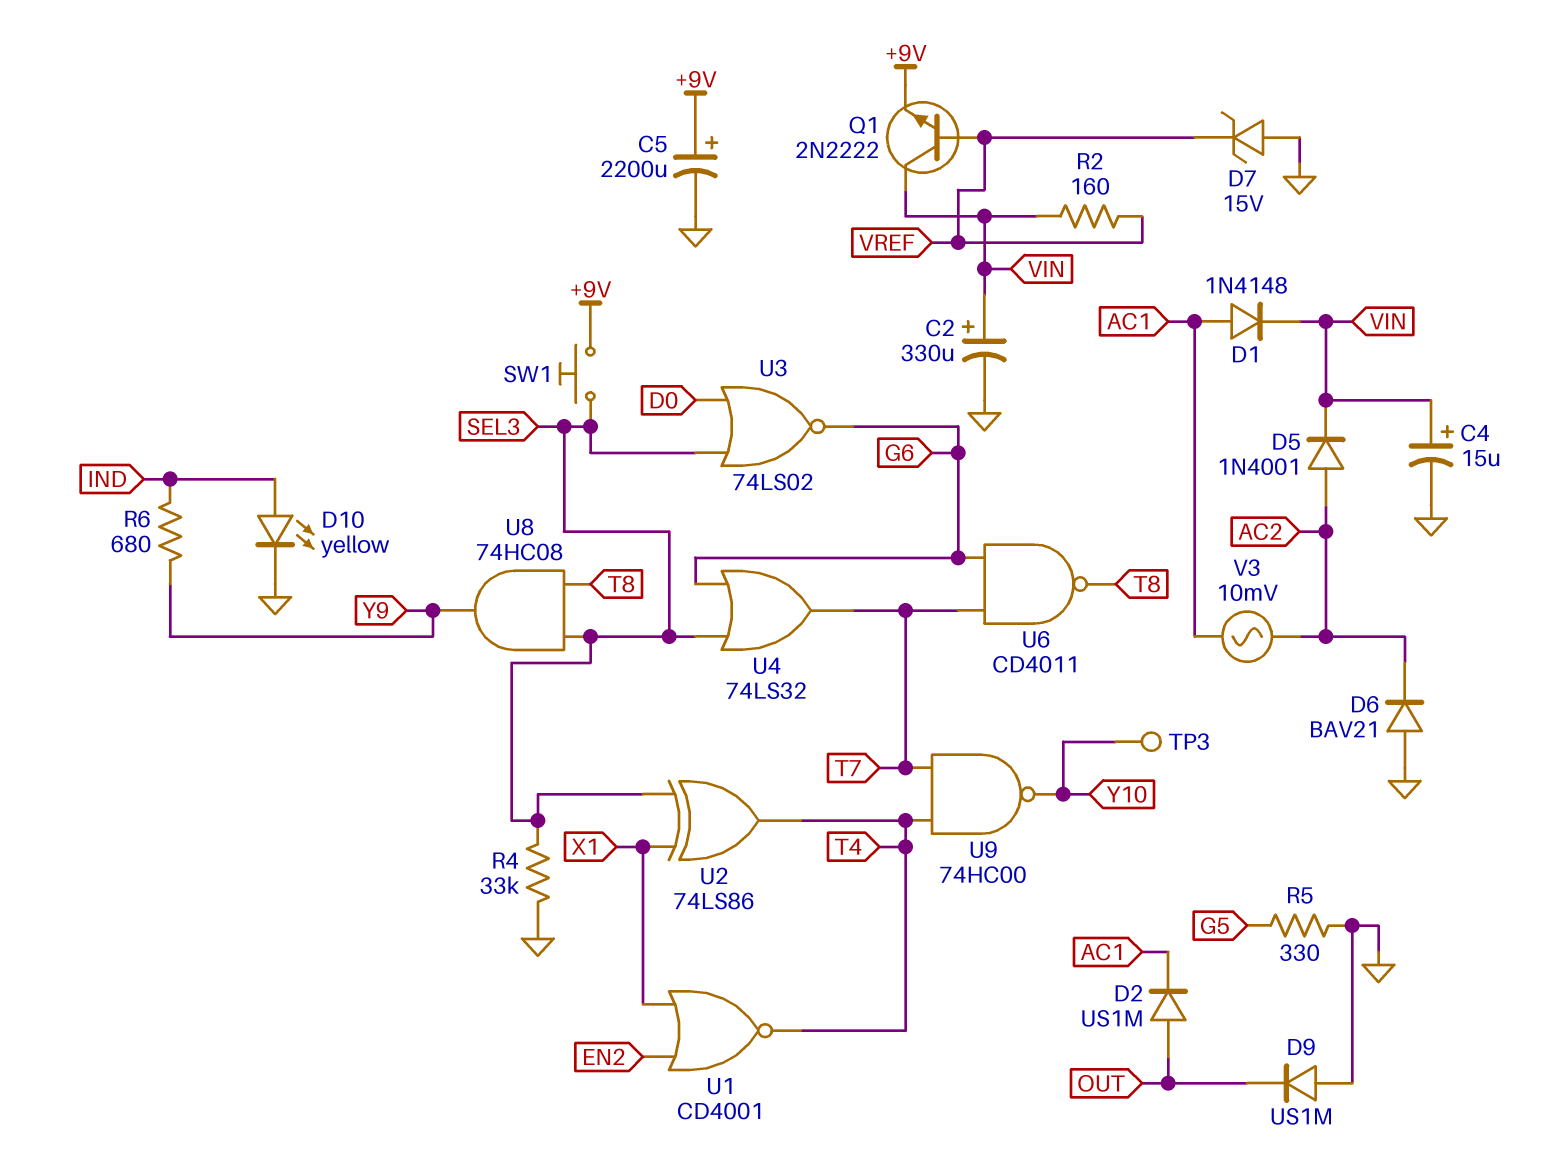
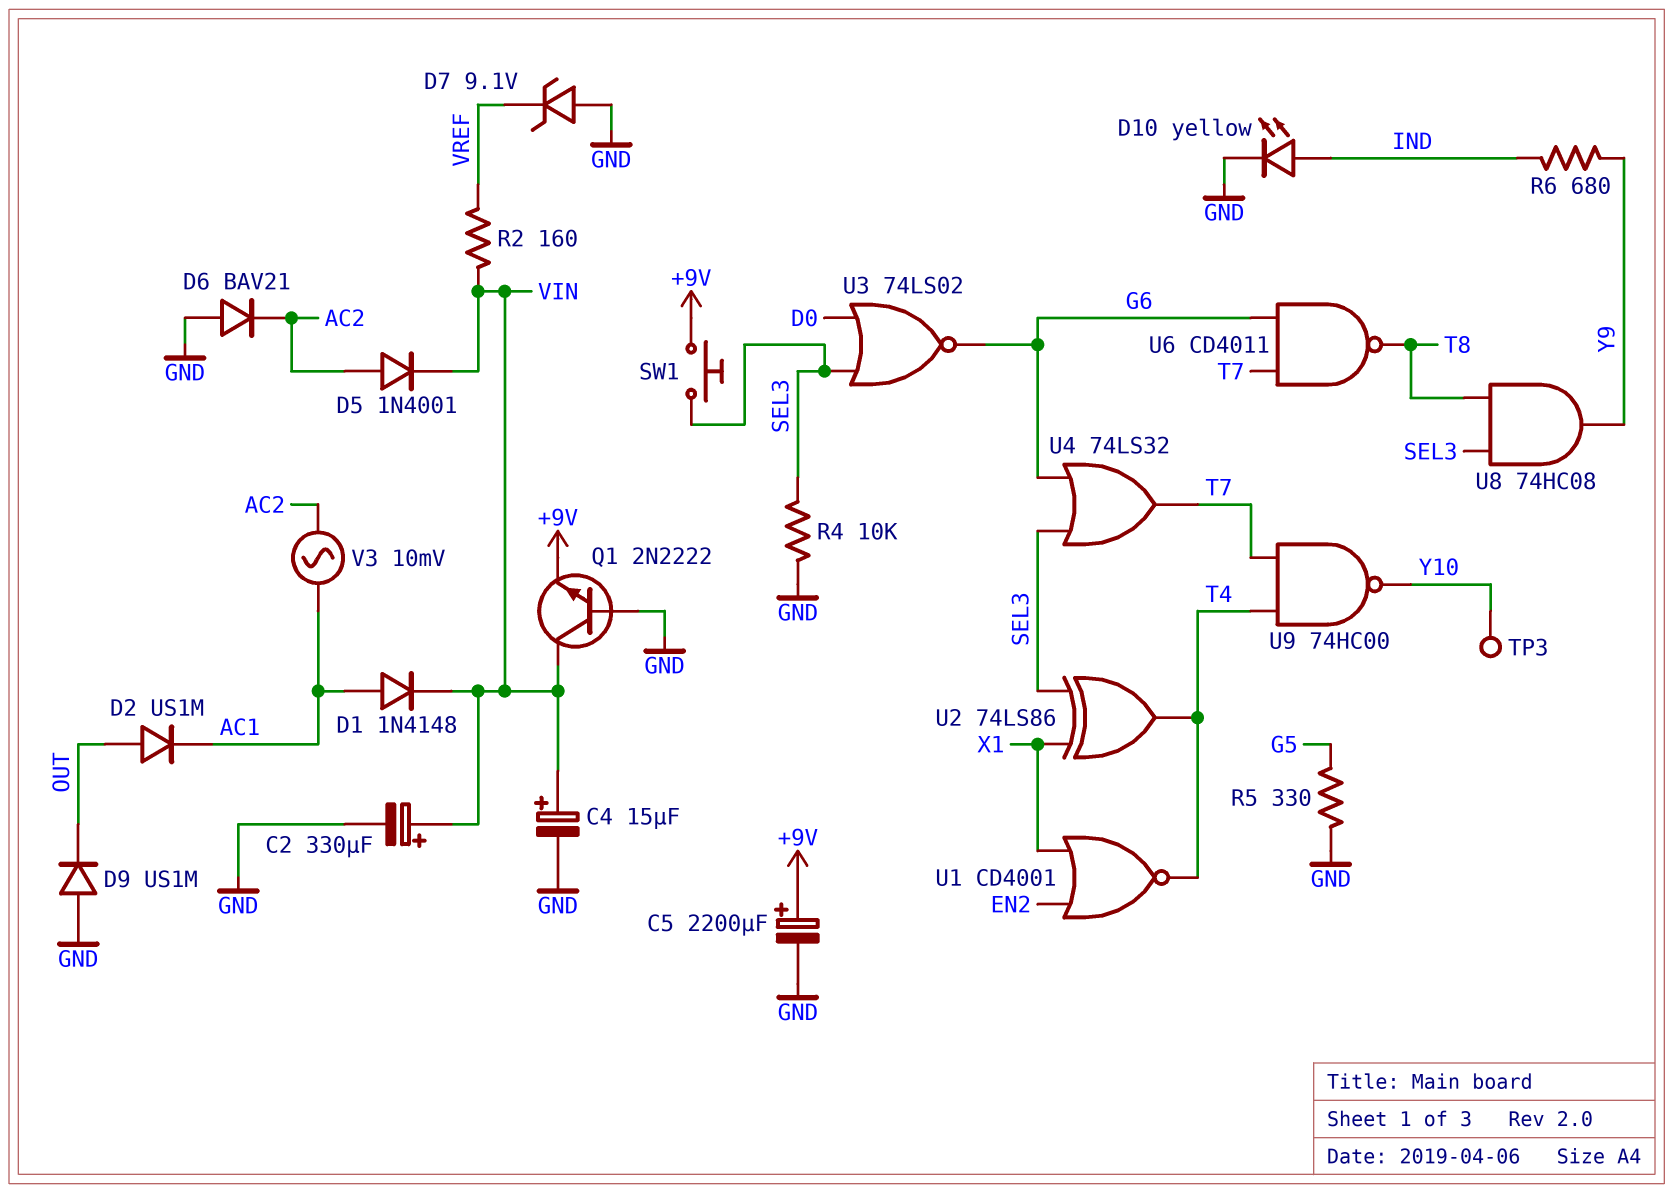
D7: zener 15V (A GND, K VREF) -> zener 9.1V (A GND, K VREF)
Q1: NPN 2N2222 (B VREF, C VIN, E +9V) -> NPN 2N2222 (B GND, C VIN, E +9V)
R4: 33k (GND, SEL3) -> 10k (GND, SEL3)

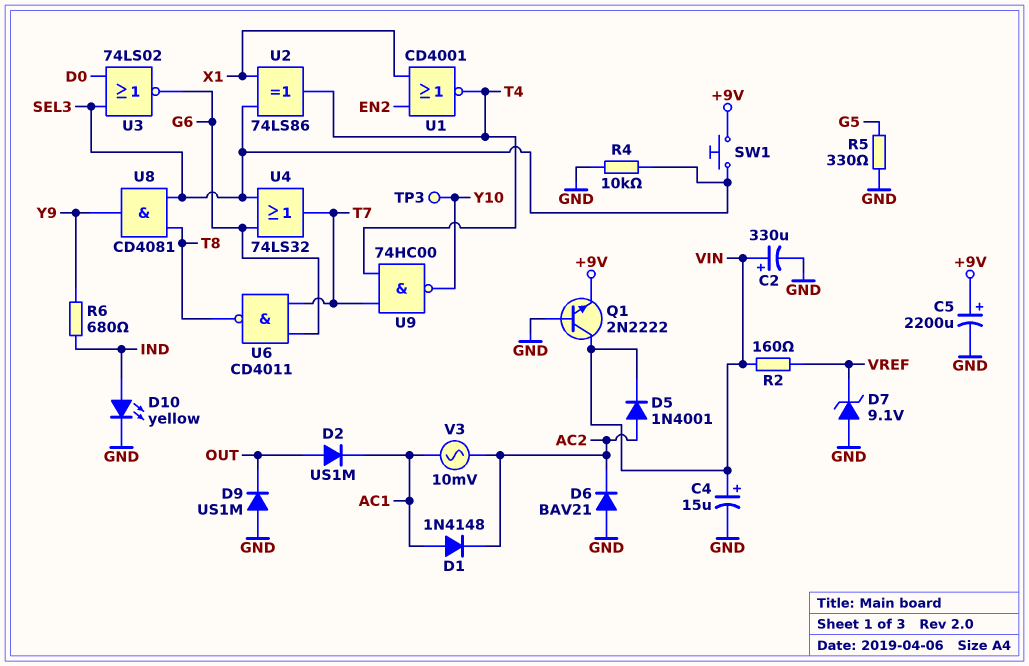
D1: diode 1N4148 (A AC1, K VIN) -> diode 1N4148 (A AC1, K AC2)
U8: AND 74HC08 (in SEL3, in T8, out Y9) -> AND CD4081 (in SEL3, in T8, out Y9)

